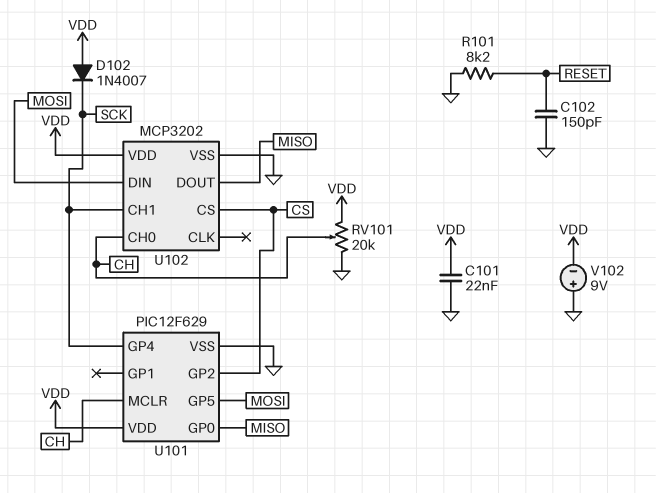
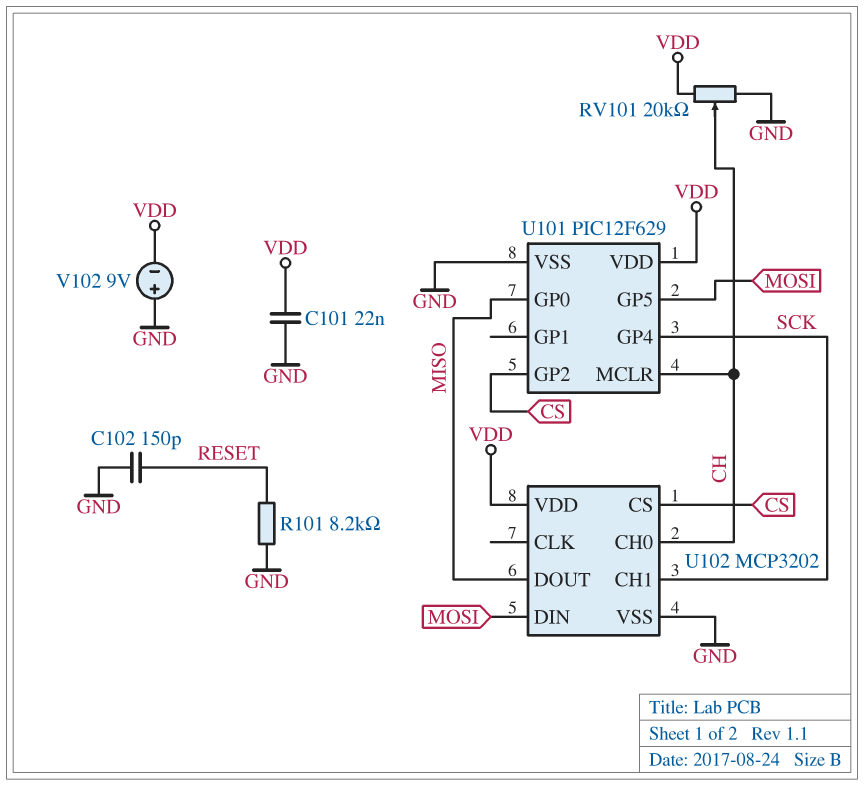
D102: diode 1N4007 (A VDD, K SCK) -> none

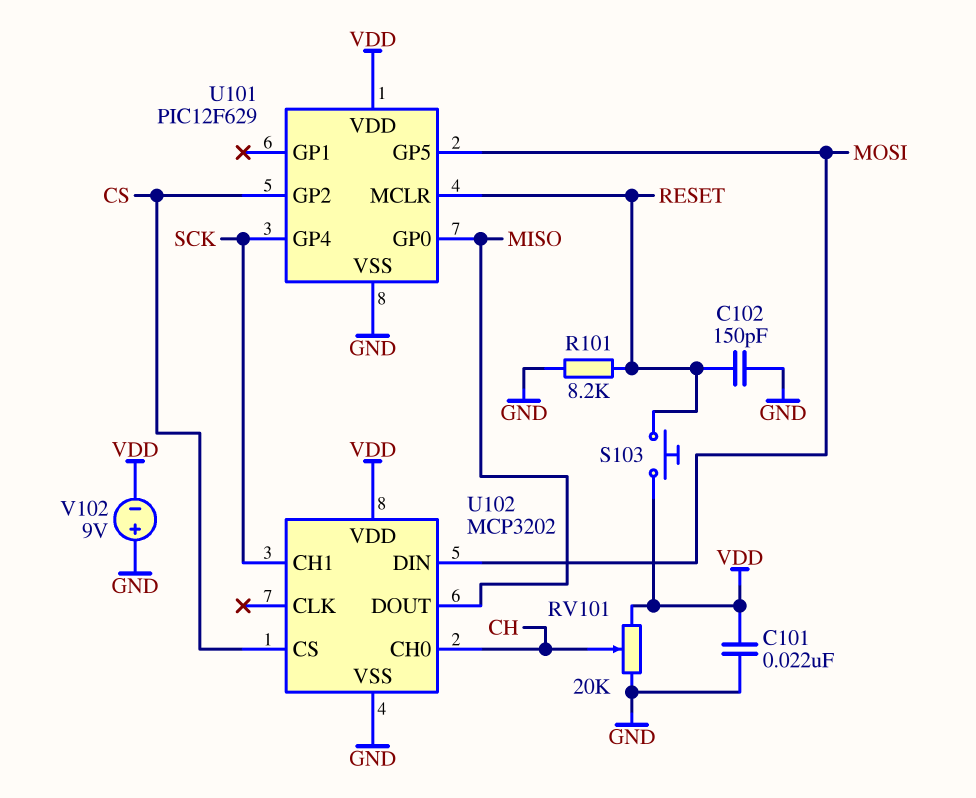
S103: none -> button (RESET, VDD)
U101 pin MCLR: CH -> RESET

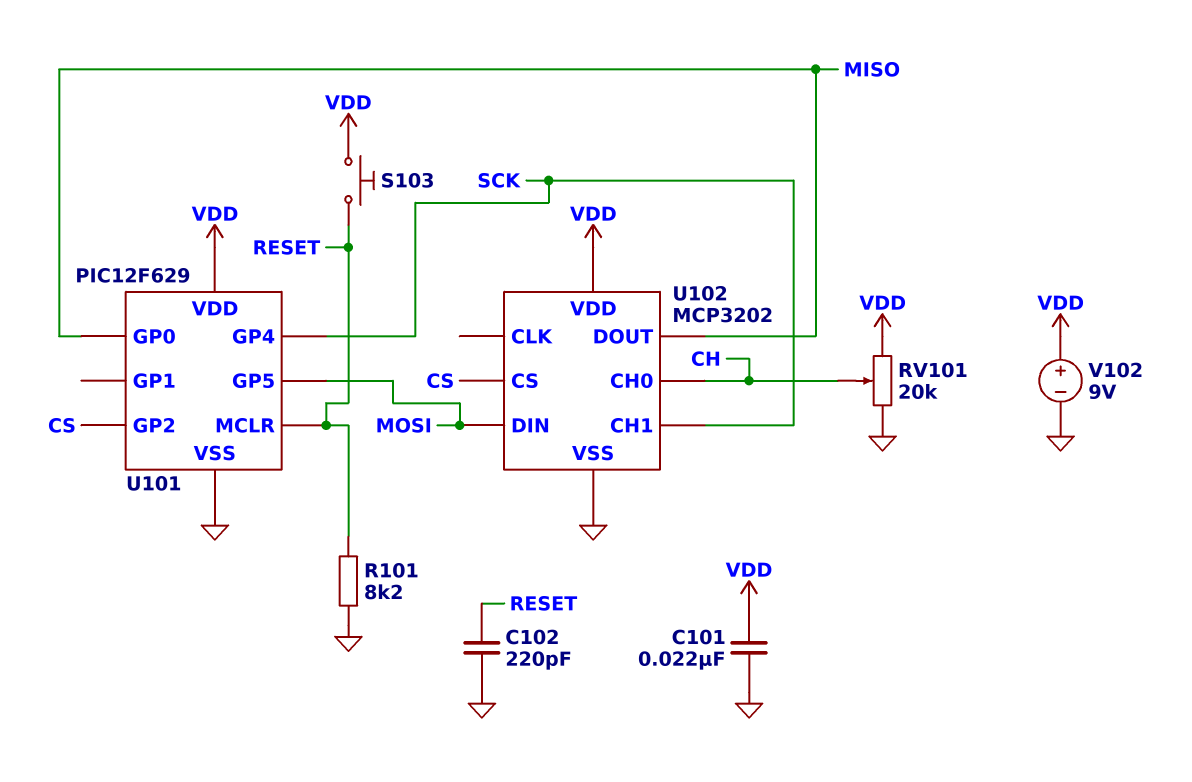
C102: 150pF (GND, RESET) -> 220pF (GND, RESET)
V102: 9V (plus GND, minus VDD) -> 9V (plus VDD, minus GND)

